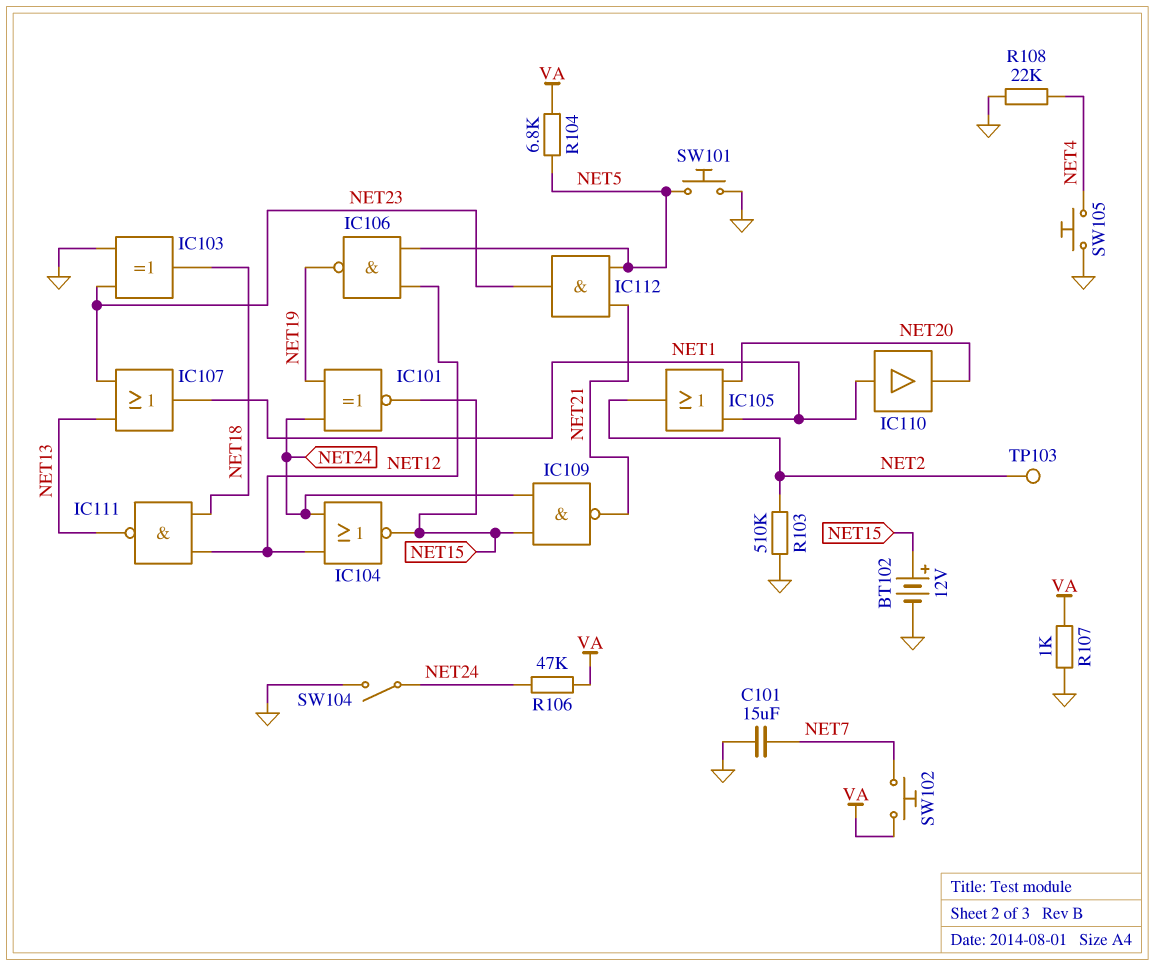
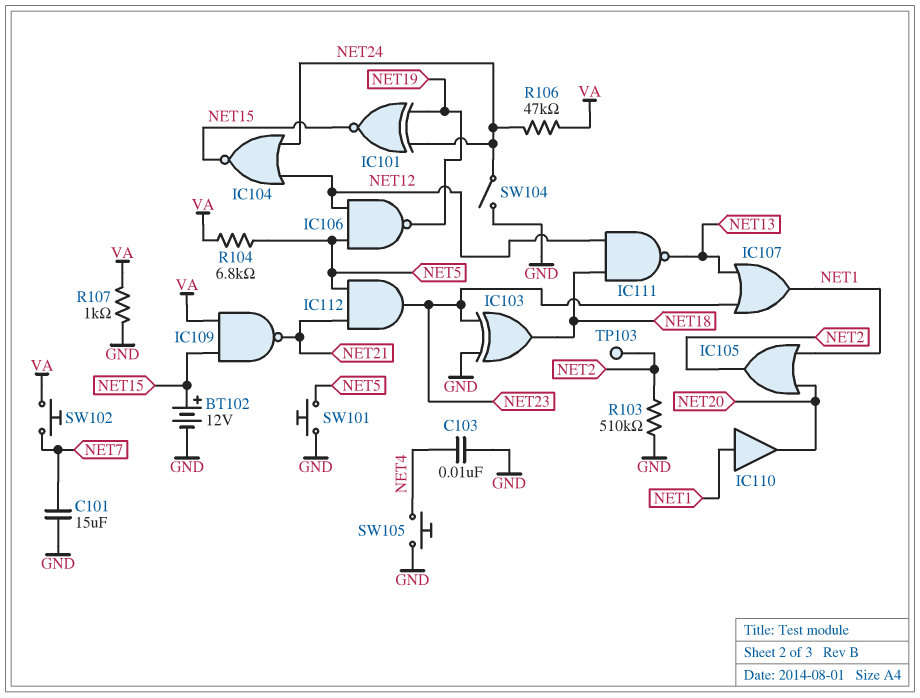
C103: none -> 10nF (GND, NET4)
IC109: NAND (in NET15, in NET24, out NET21) -> NAND (in NET15, in VA, out NET21)
R108: 22k (GND, NET4) -> none

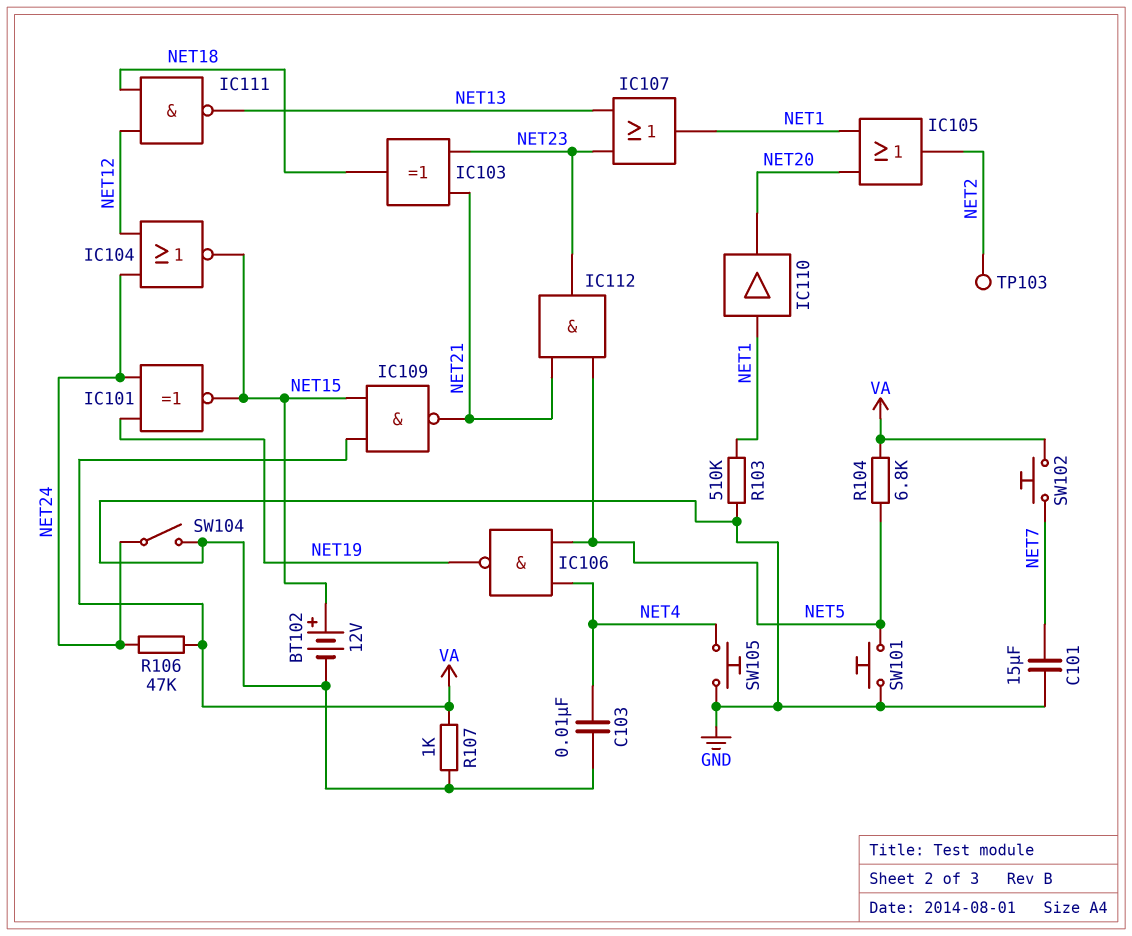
IC103: XOR (in GND, in NET23, out NET18) -> XOR (in NET21, in NET23, out NET18)
IC106: NAND (in NET5, in NET12, out NET19) -> NAND (in NET4, in NET5, out NET19)
R103: 510k (GND, NET2) -> 510k (GND, NET1)

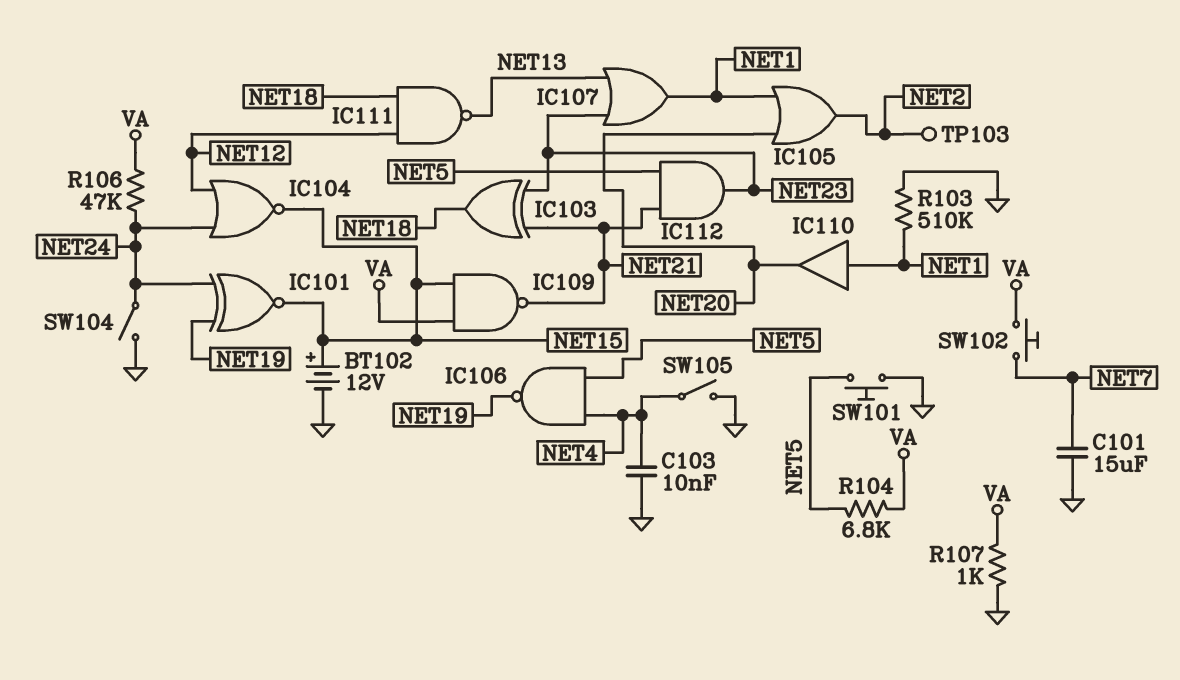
SW105: button (GND, NET4) -> switch (GND, NET4)

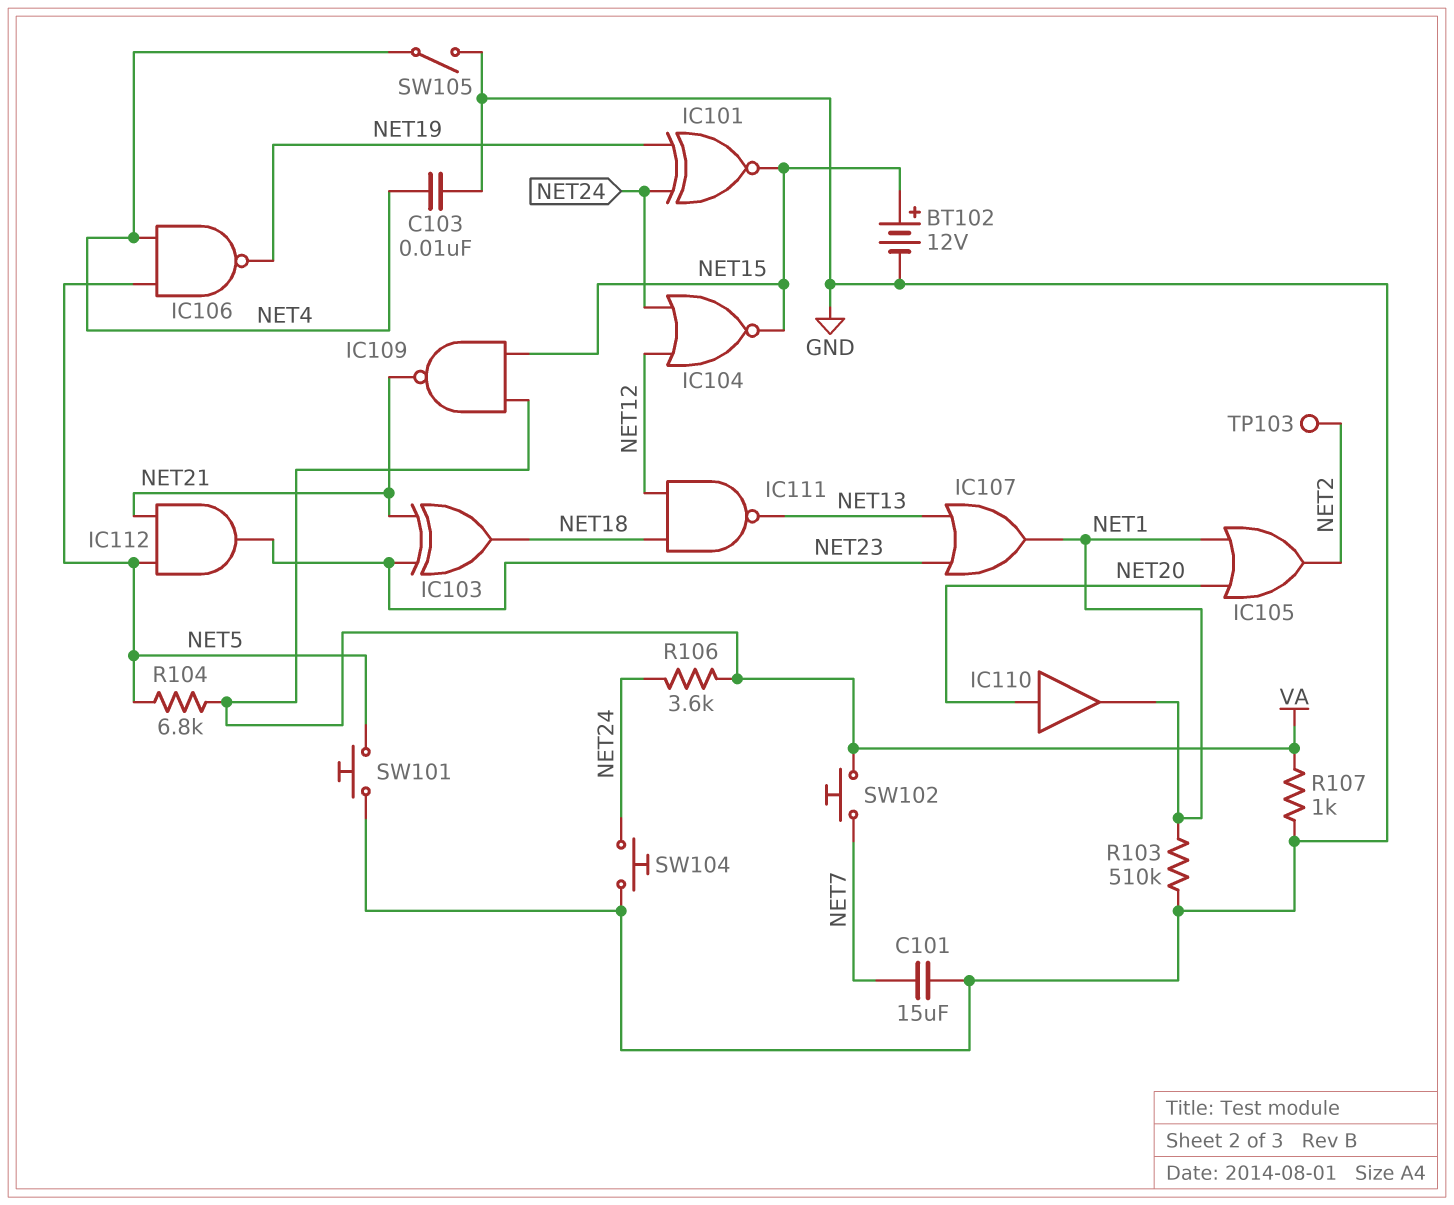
IC110: buffer (in NET1, out NET20) -> buffer (in NET20, out NET1)
R106: 47k (NET24, VA) -> 3.6k (NET24, VA)
SW104: switch (GND, NET24) -> button (GND, NET24)

